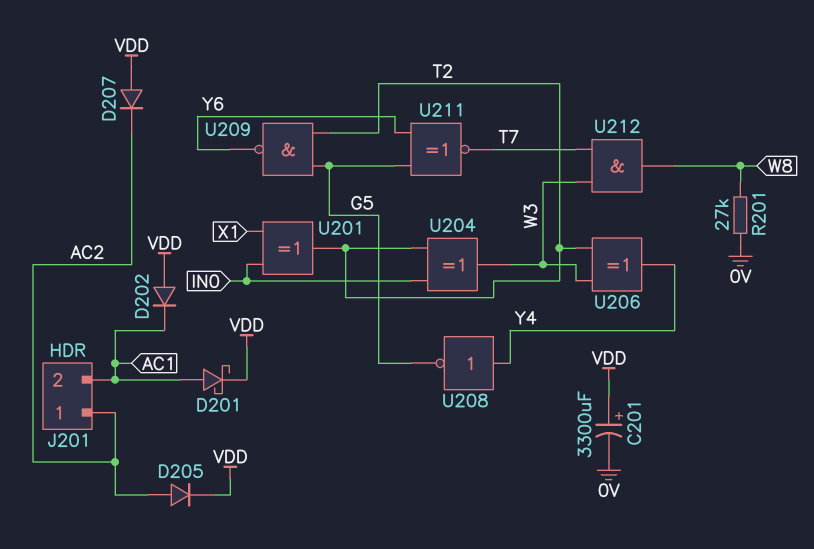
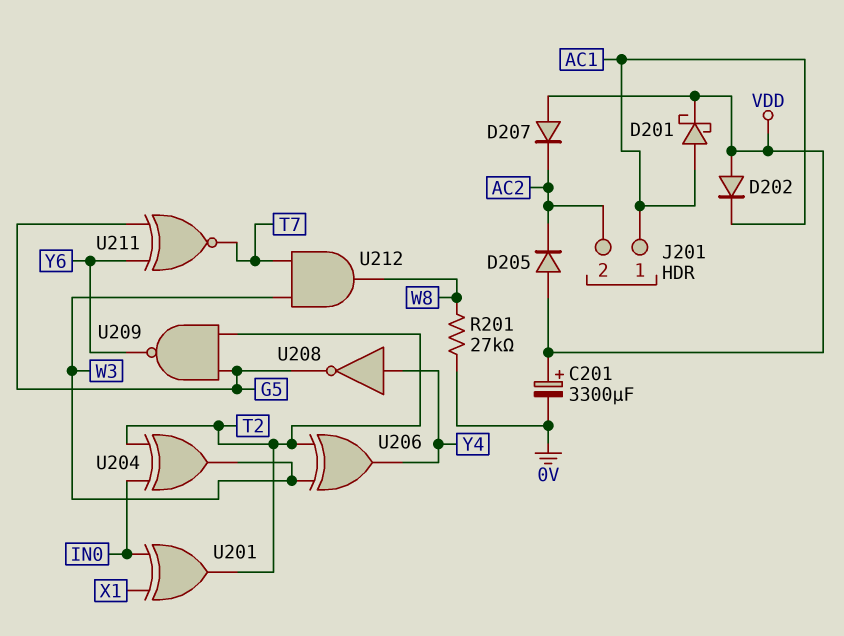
D205: diode (A AC2, K VDD) -> diode (A VDD, K AC2)
J201 pin 1: AC2 -> AC1
J201 pin 2: AC1 -> AC2

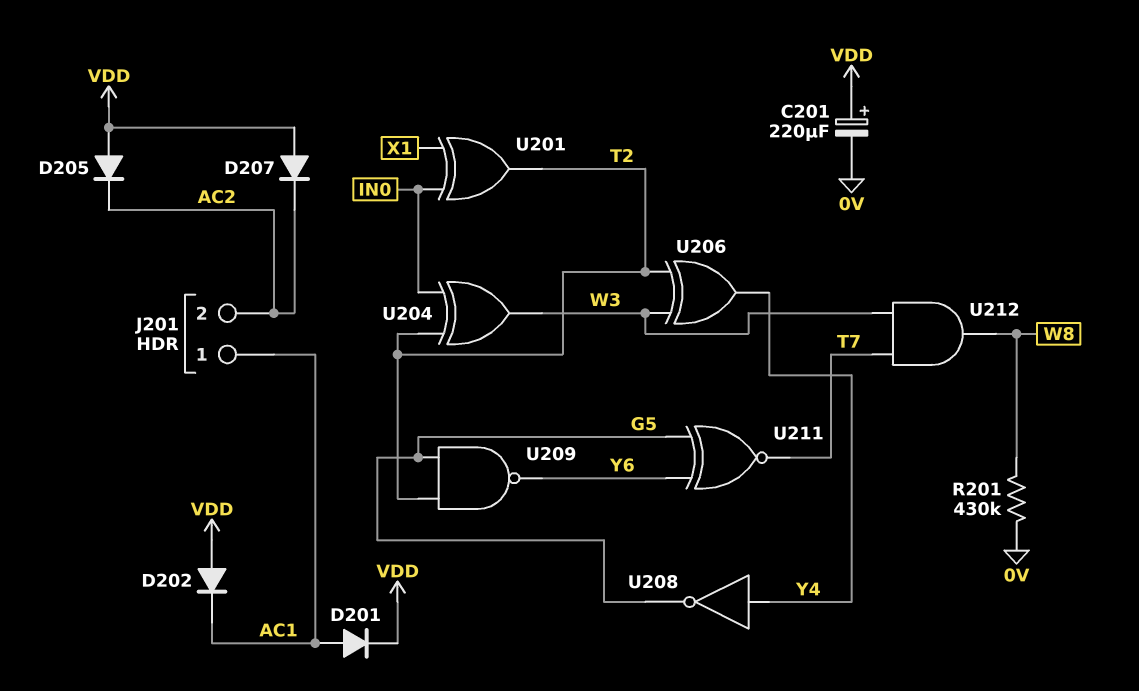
C201: 3300uF (plus VDD, minus 0V) -> 220uF (plus VDD, minus 0V)
D201: schottky (A AC1, K VDD) -> diode (A AC1, K VDD)
R201: 27k (0V, W8) -> 430k (0V, W8)

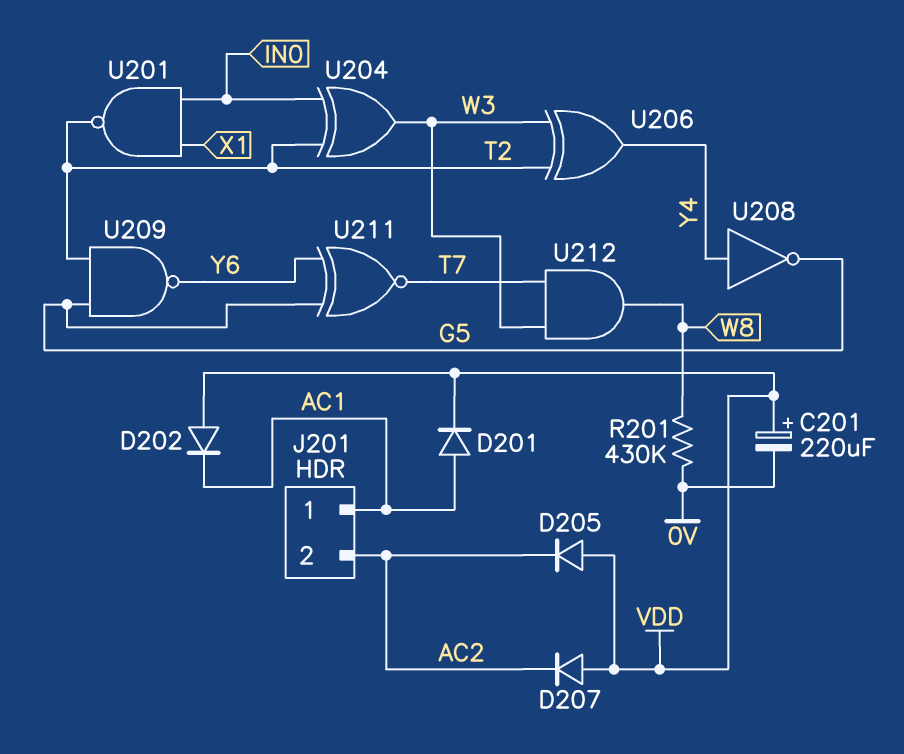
U201: XOR (in IN0, in X1, out T2) -> NAND (in IN0, in X1, out T2)

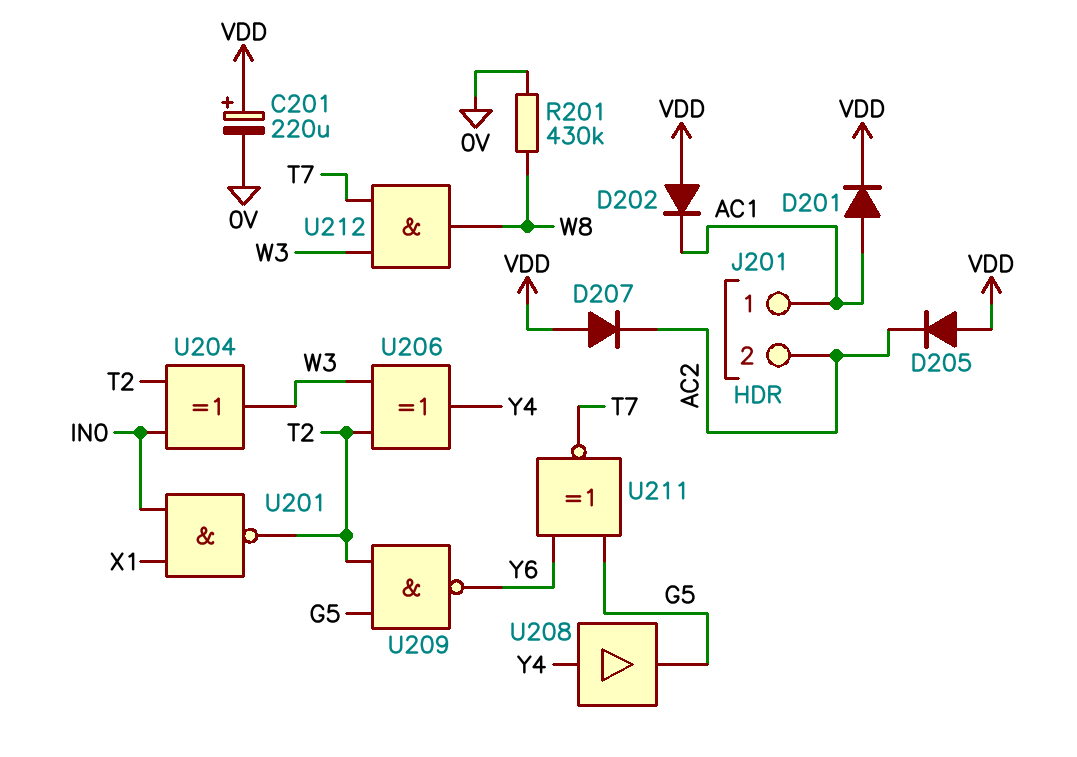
U208: NOT (in Y4, out G5) -> buffer (in Y4, out G5)

